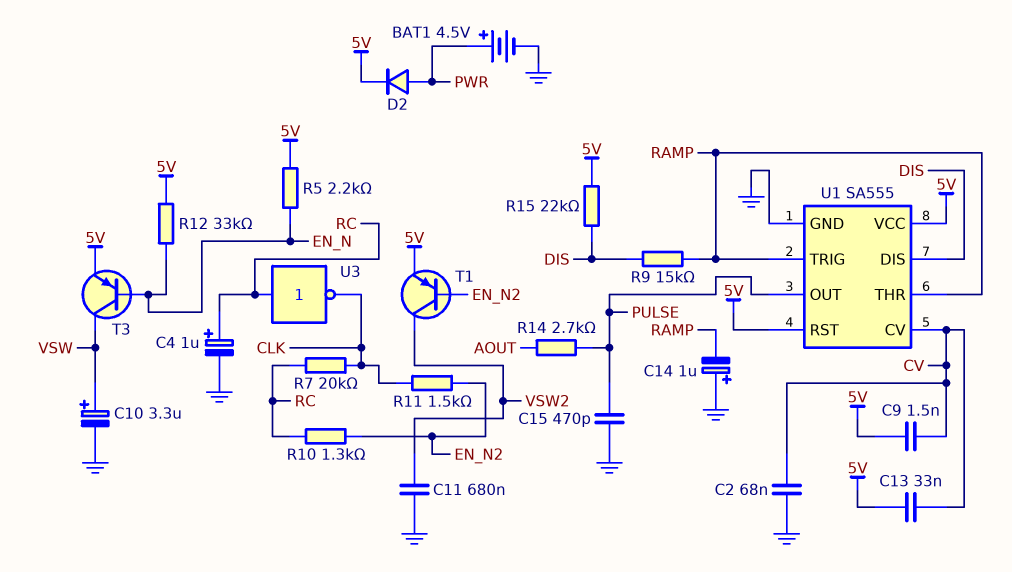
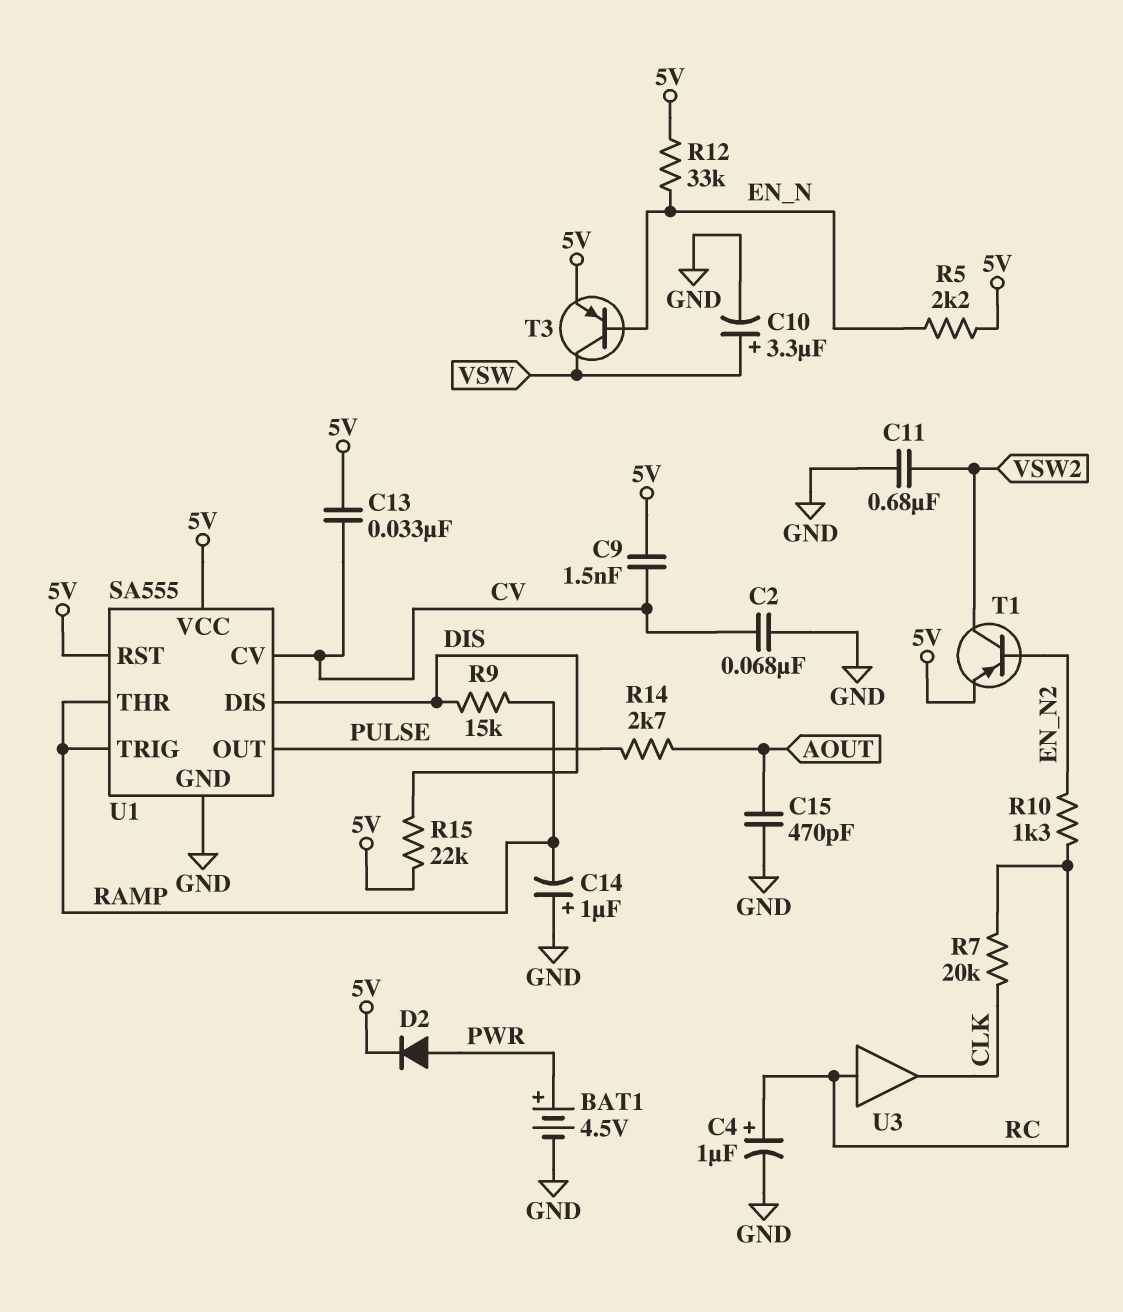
C15: 470pF (GND, PULSE) -> 470pF (AOUT, GND)
R11: 1.5k (CLK, EN_N2) -> none
U3: NOT (in RC, out CLK) -> buffer (in RC, out CLK)

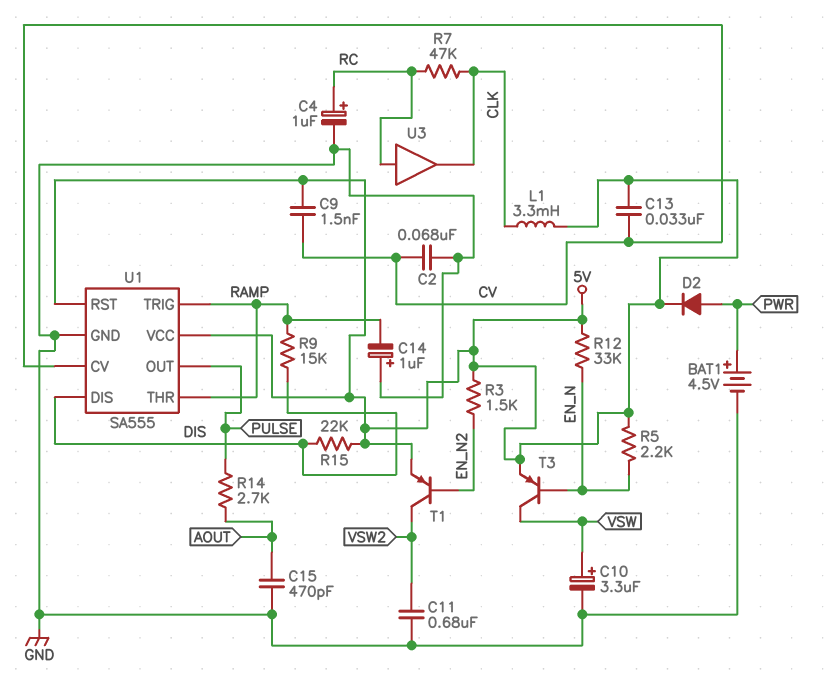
L1: none -> 3.3mH (5V, CLK)
R3: none -> 1.5k (5V, EN_N2)
R7: 20k (CLK, RC) -> 47k (CLK, RC)
R10: 1.3k (EN_N2, RC) -> none

